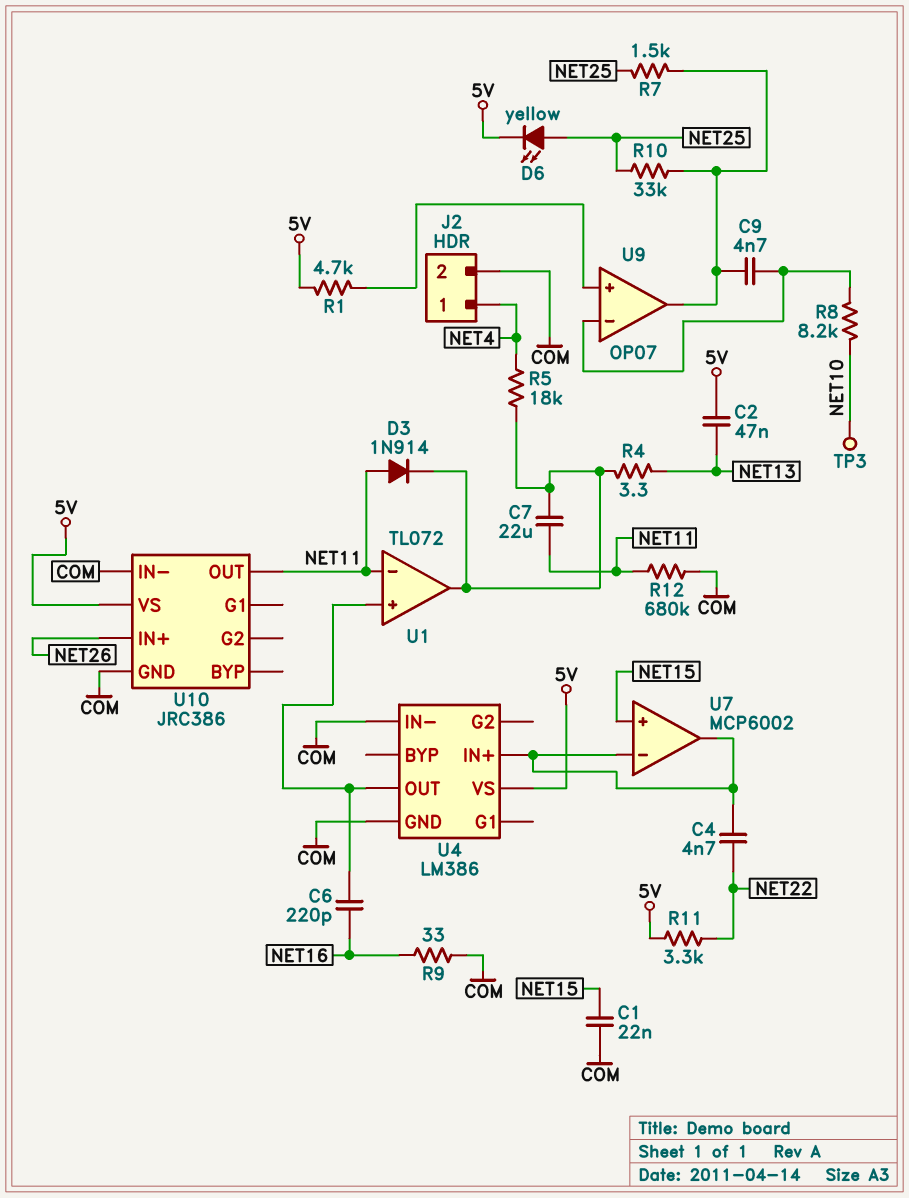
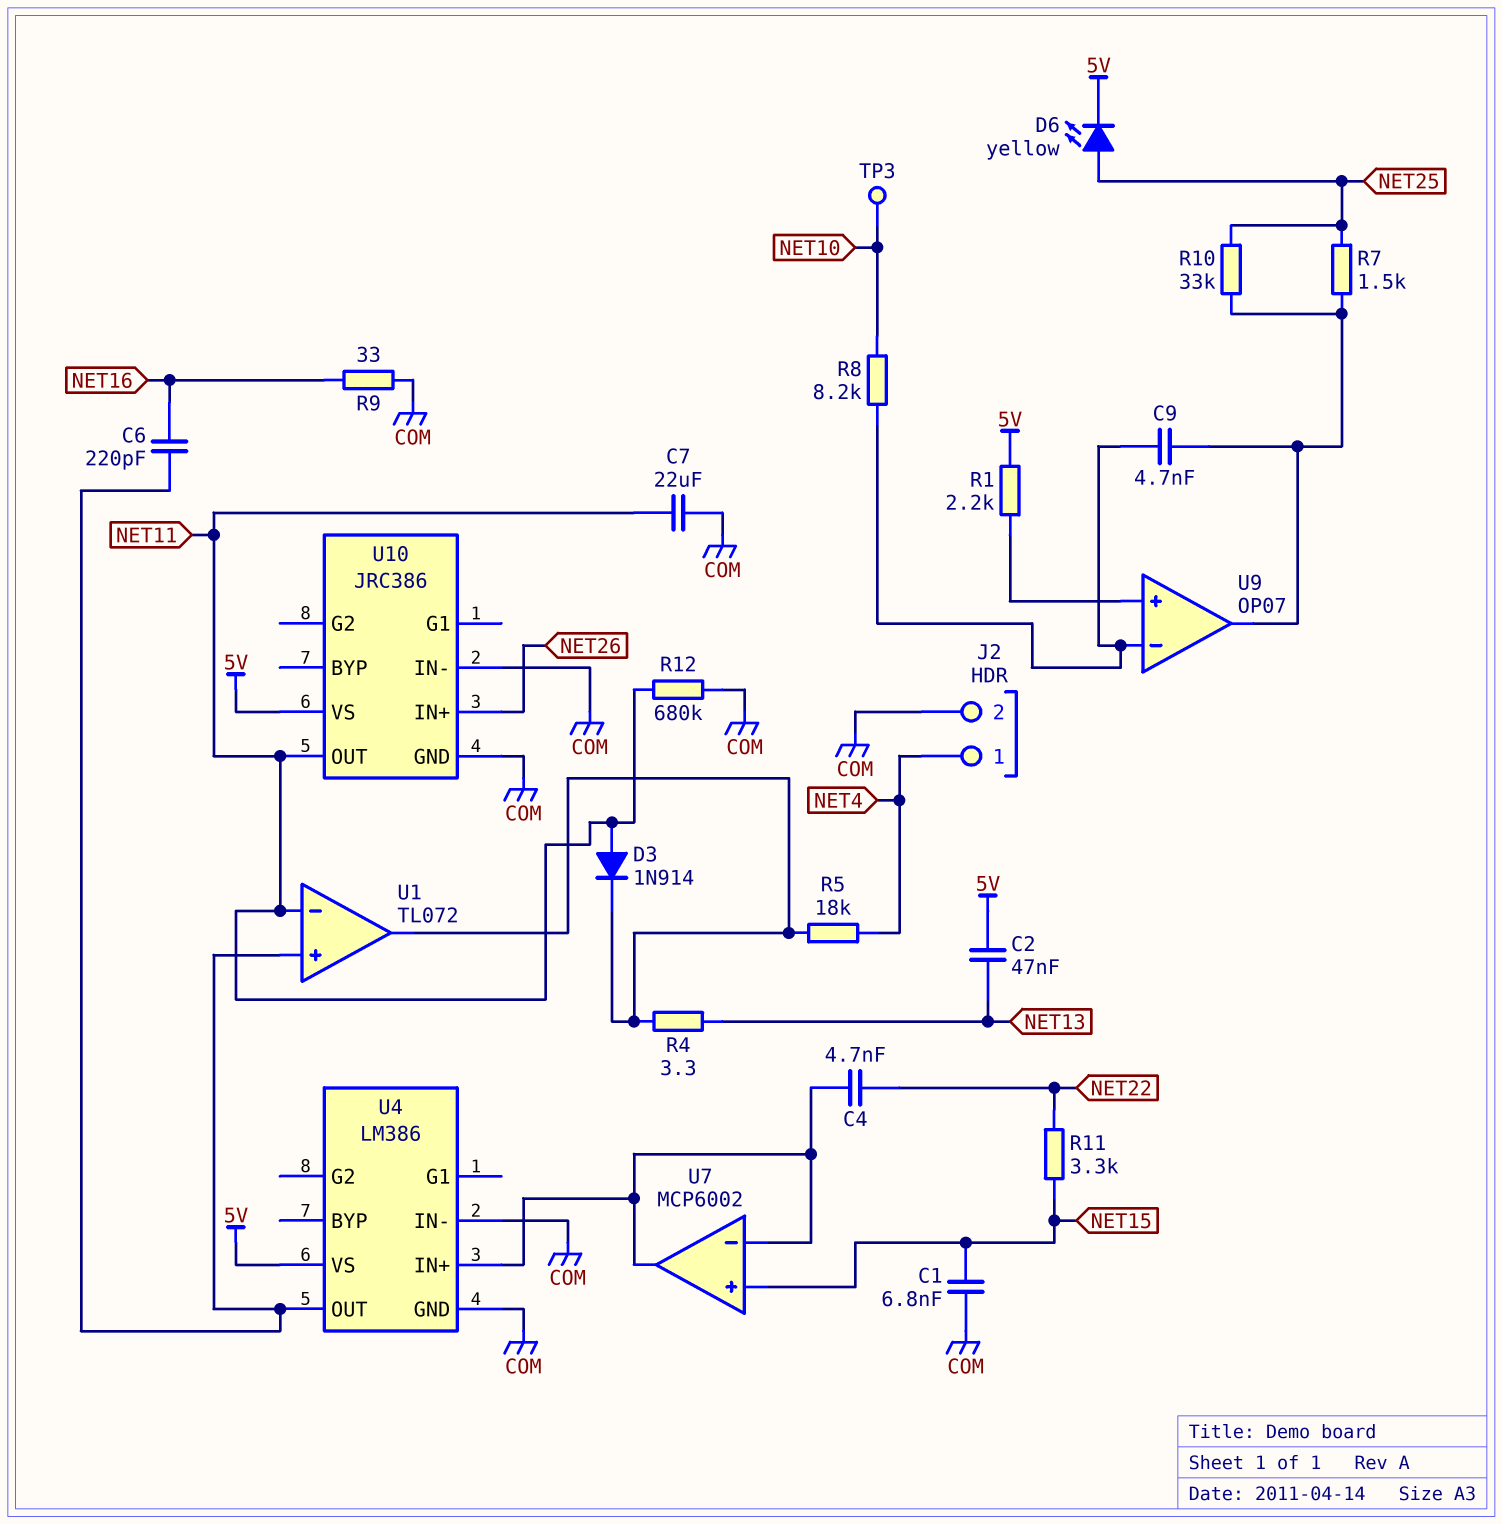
C1: 22nF (COM, NET15) -> 6.8nF (COM, NET15)
C7: 22uF (NET11, U1/out) -> 22uF (COM, NET11)
R1: 4.7k (5V, U9/in+) -> 2.2k (5V, U9/in+)
R11: 3.3k (5V, NET22) -> 3.3k (NET15, NET22)

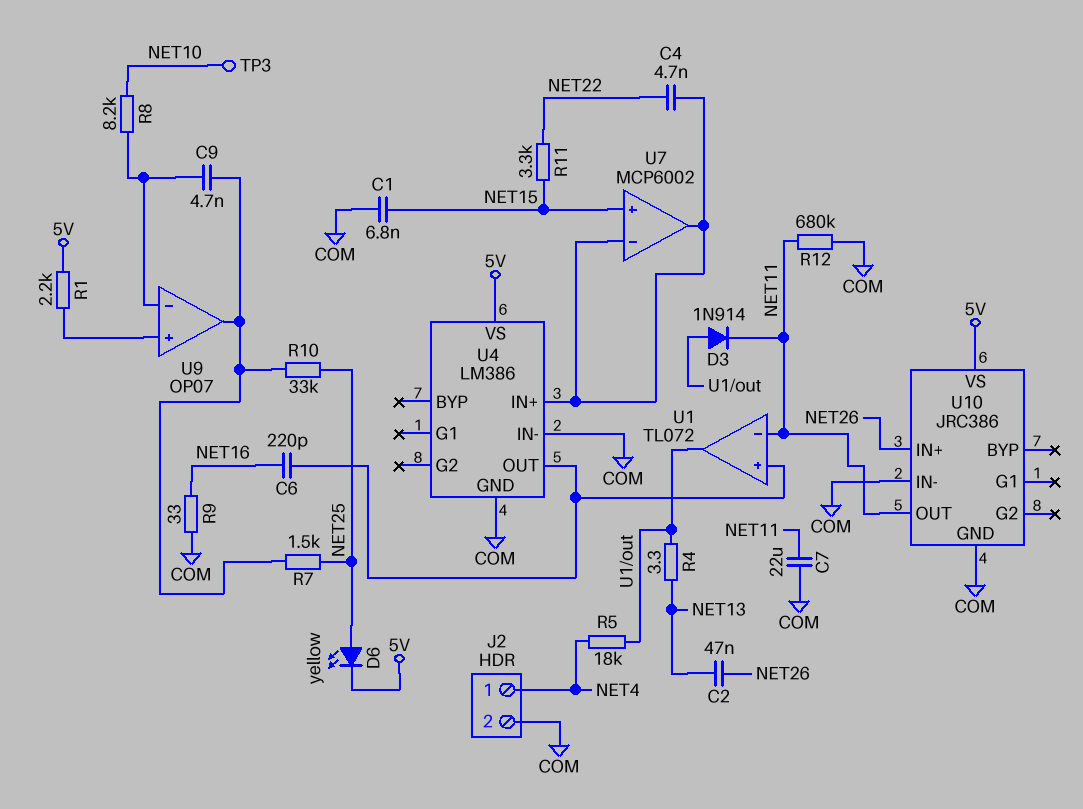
C2: 47nF (5V, NET13) -> 47nF (NET13, NET26)
D3: diode 1N914 (A NET11, K U1/out) -> diode 1N914 (A U1/out, K NET11)

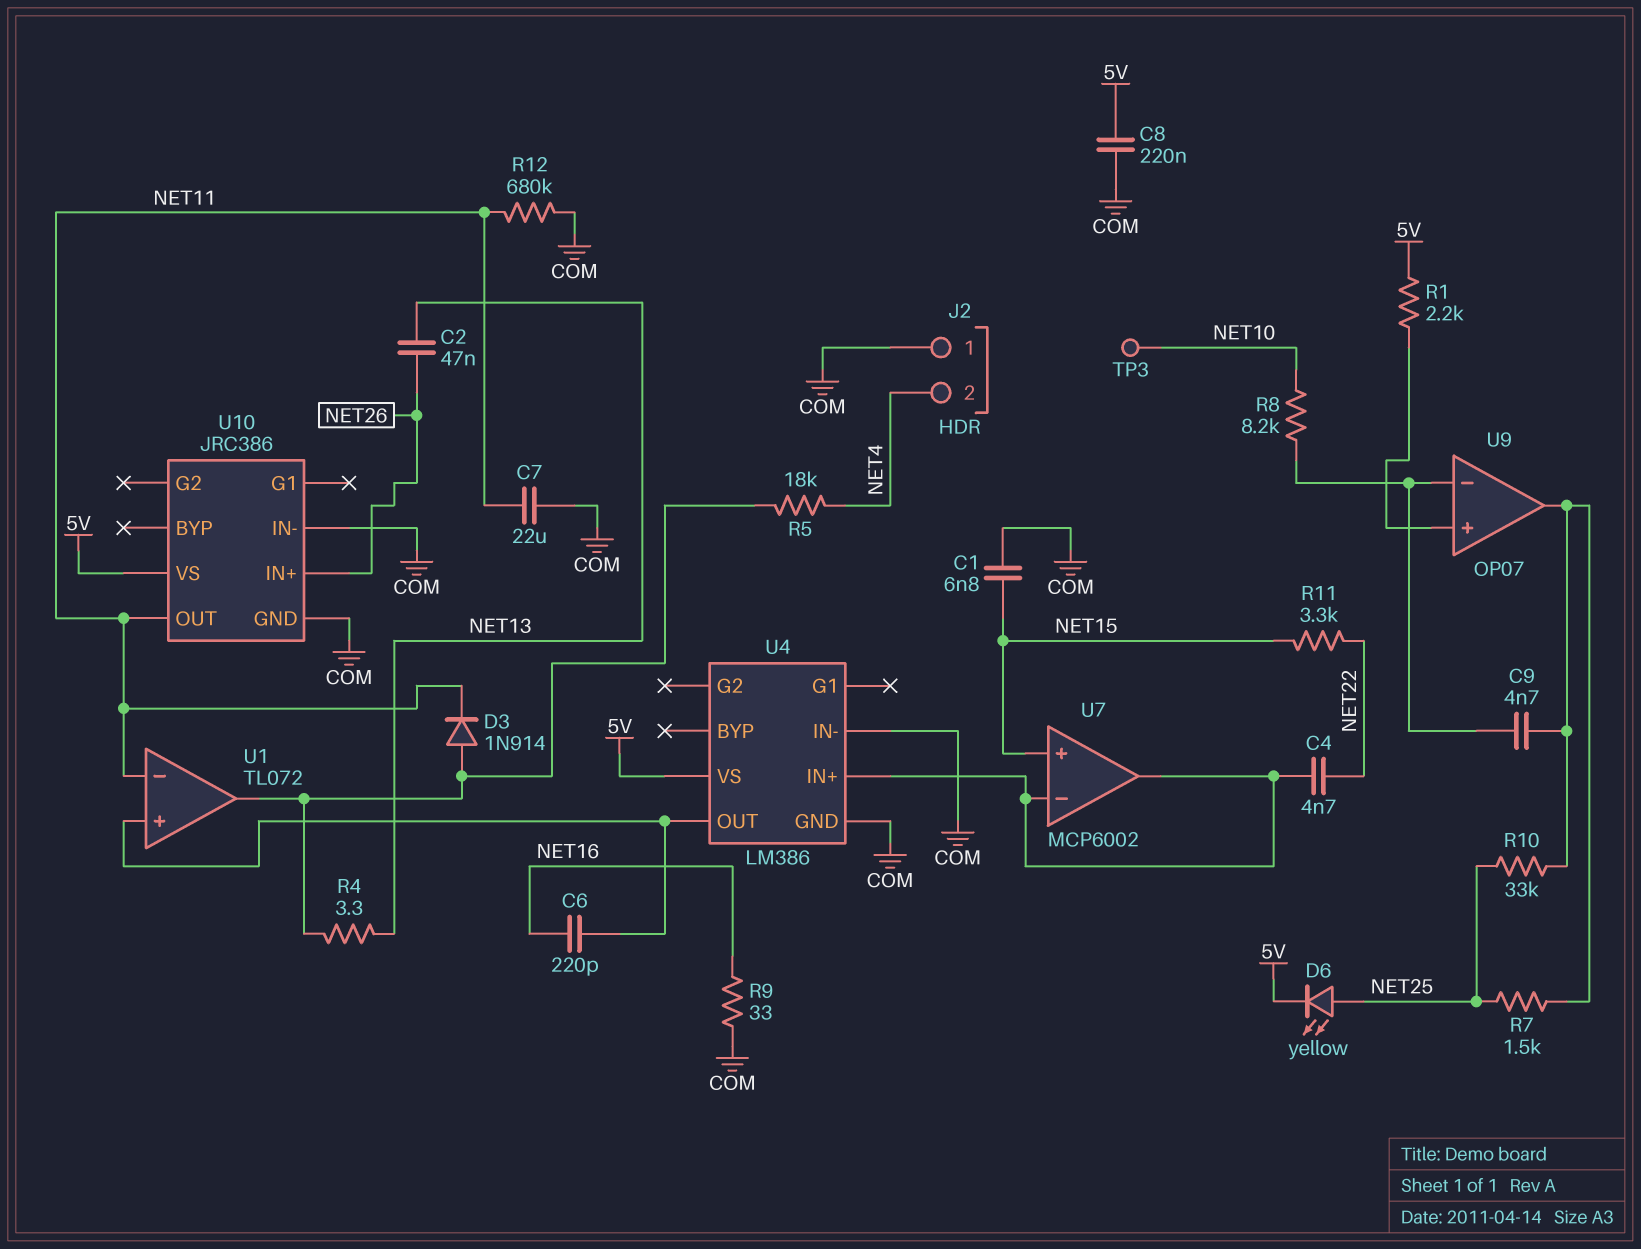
C8: none -> 220nF (5V, COM)
J2 pin 1: NET4 -> COM
J2 pin 2: COM -> NET4

